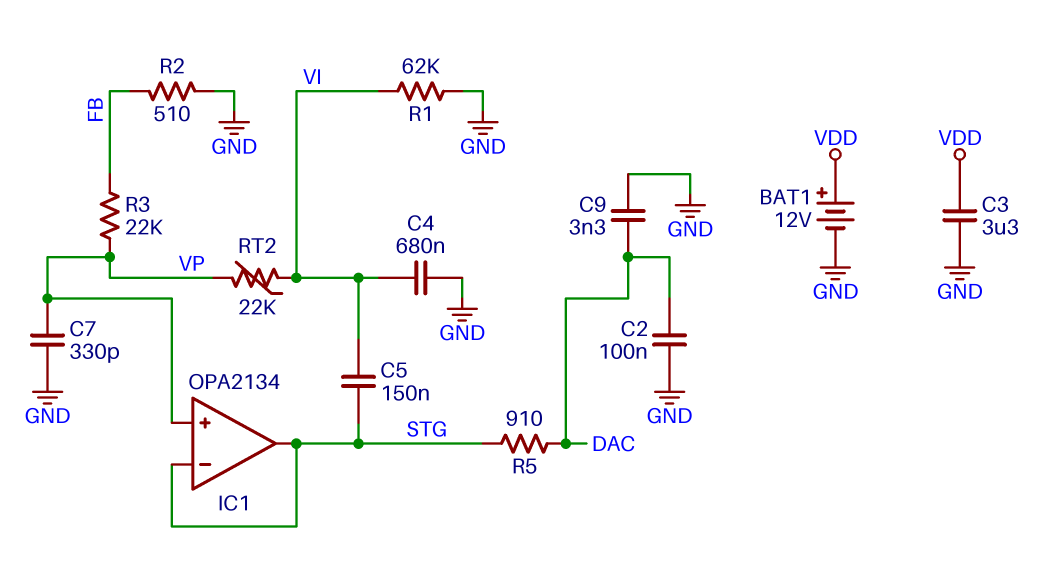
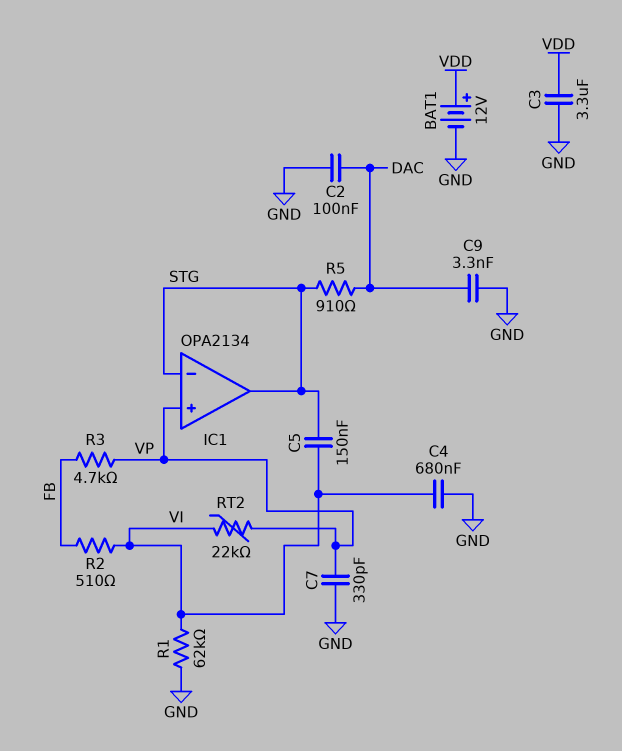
R2: 510 (FB, GND) -> 510 (FB, VI)
R3: 22k (FB, VP) -> 4.7k (FB, VP)

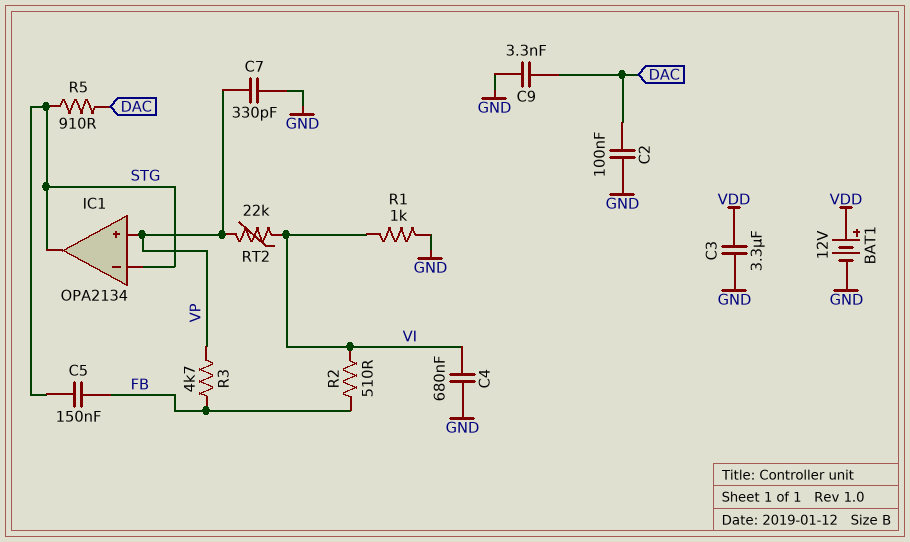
C5: 150nF (STG, VI) -> 150nF (FB, STG)
R1: 62k (GND, VI) -> 1k (GND, VI)

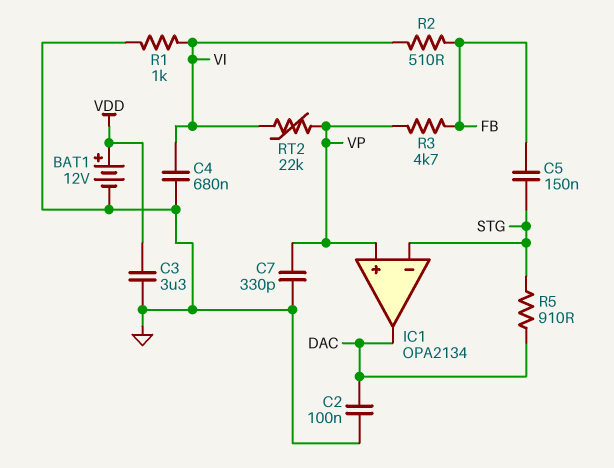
C9: 3.3nF (DAC, GND) -> none
IC1 pin out: STG -> DAC

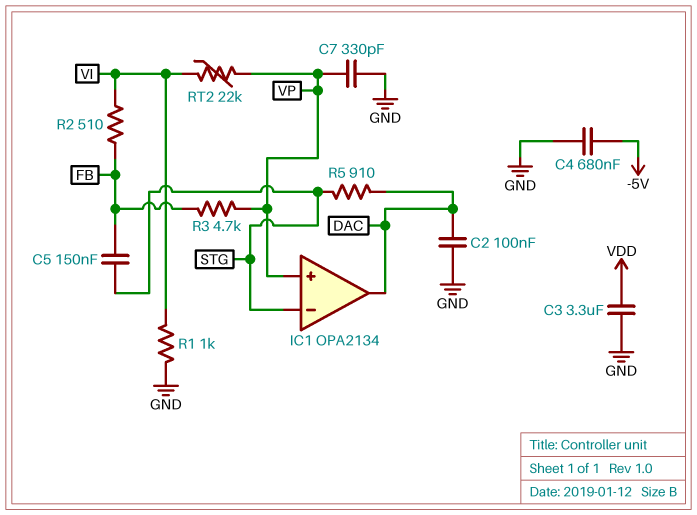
BAT1: 12V (plus VDD, minus GND) -> none
C4: 680nF (GND, VI) -> 680nF (-5V, GND)

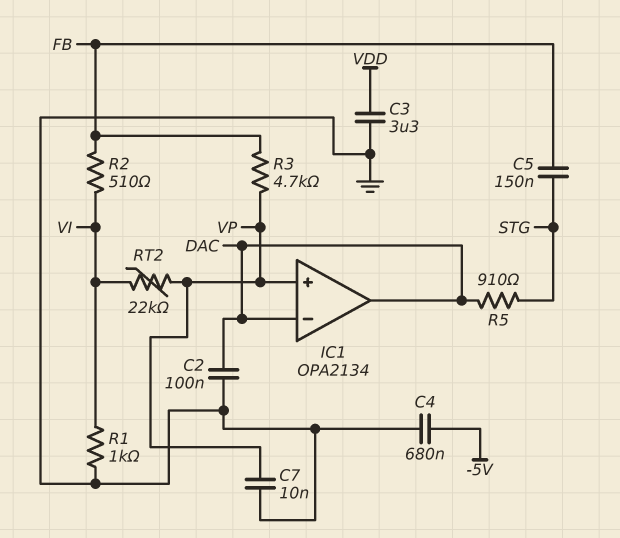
C7: 330pF (GND, VP) -> 10nF (GND, VP)
IC1 pin in-: STG -> DAC

